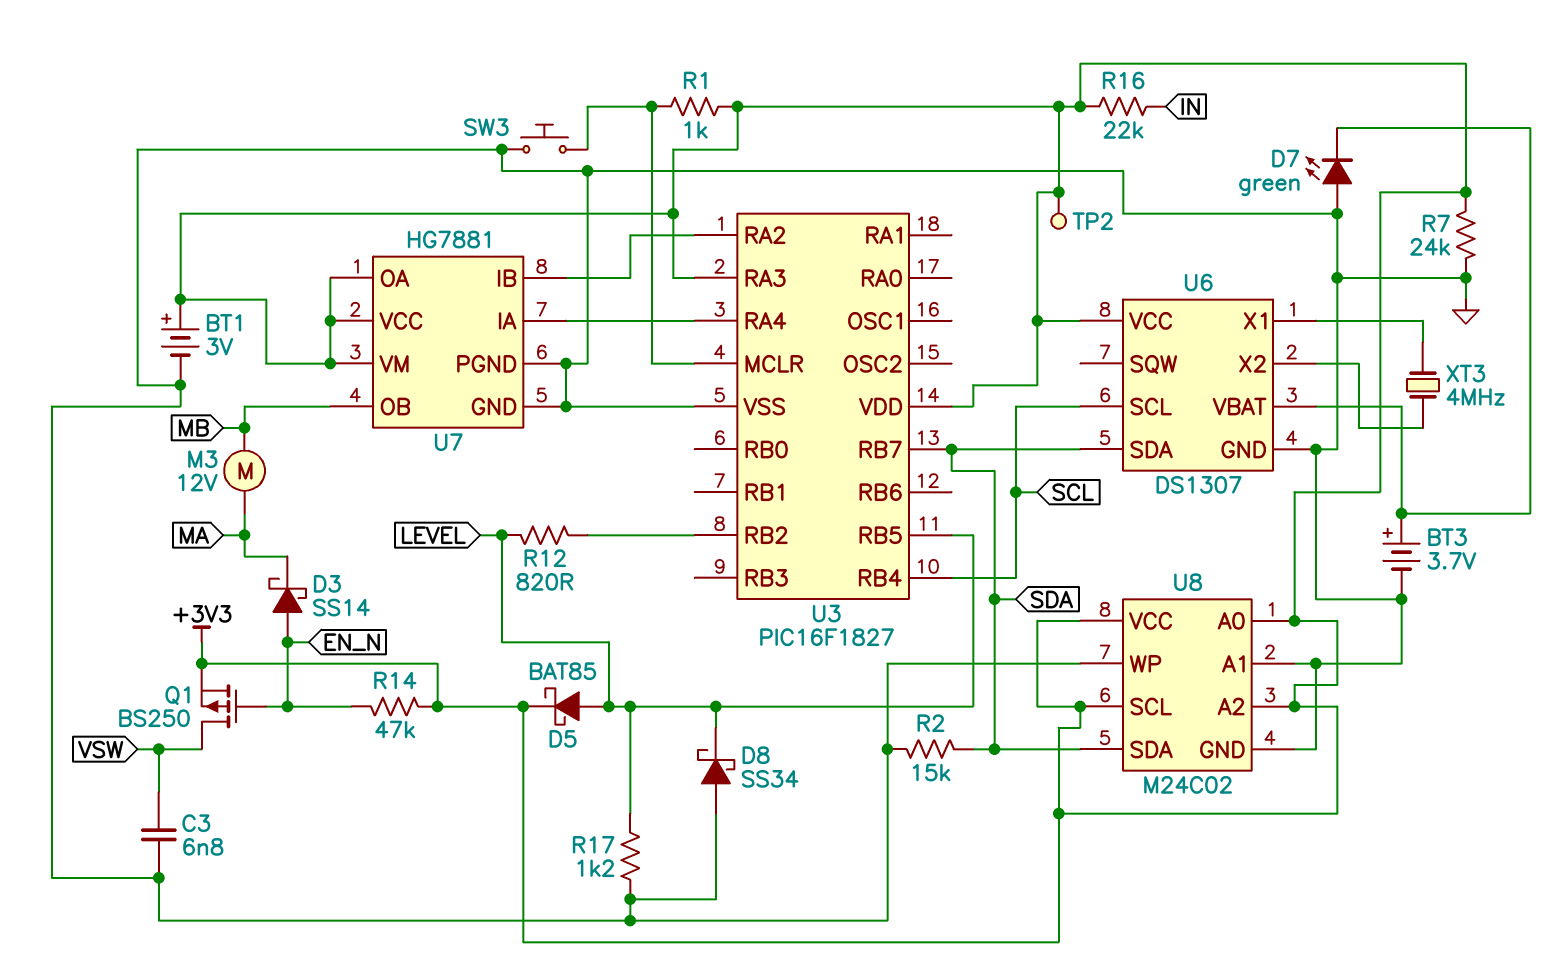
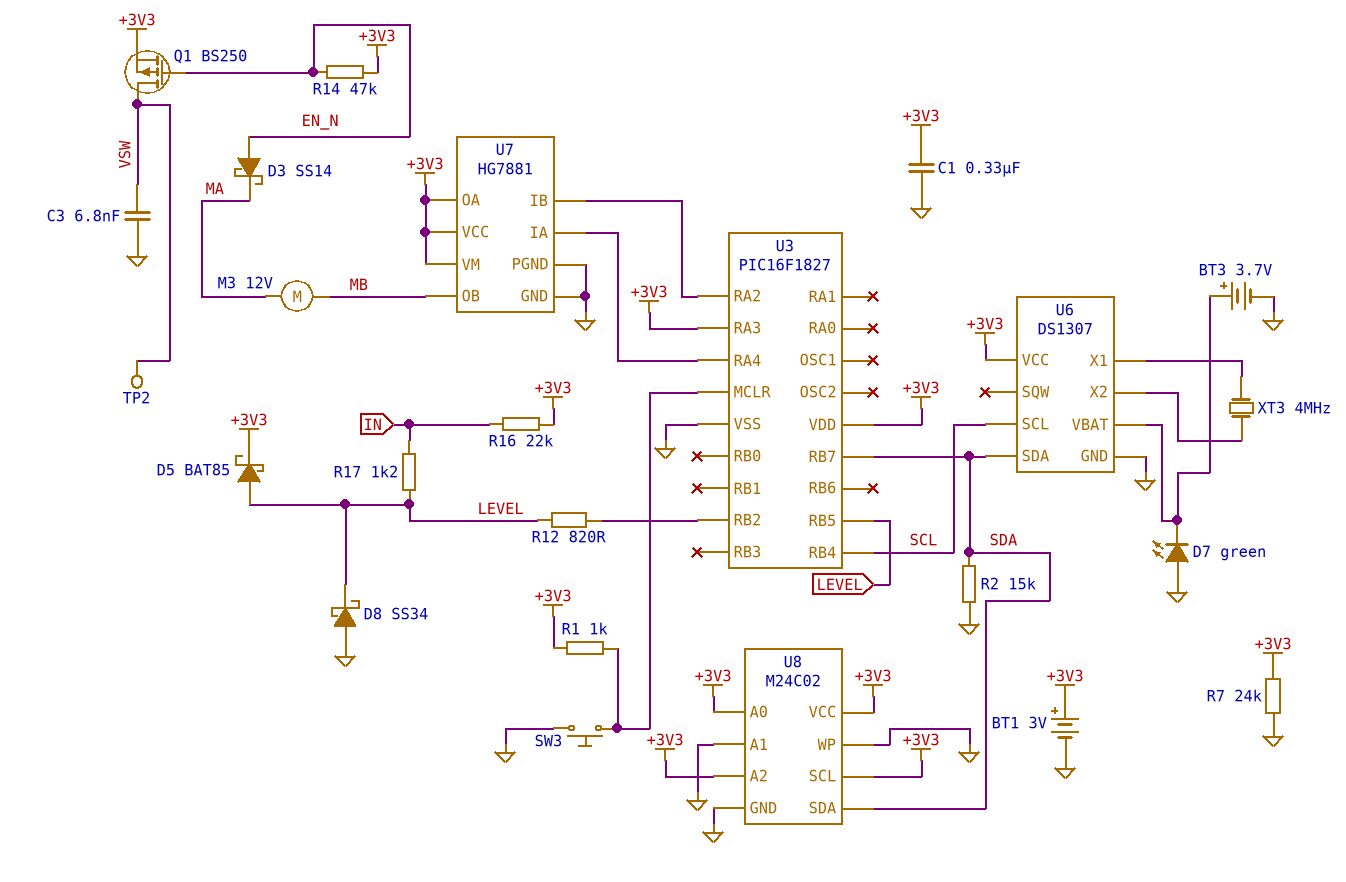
C1: none -> 330nF (+3V3, GND)
R17: 1.2k (GND, LEVEL) -> 1.2k (IN, LEVEL)
TP2: test point (+3V3) -> test point (VSW)

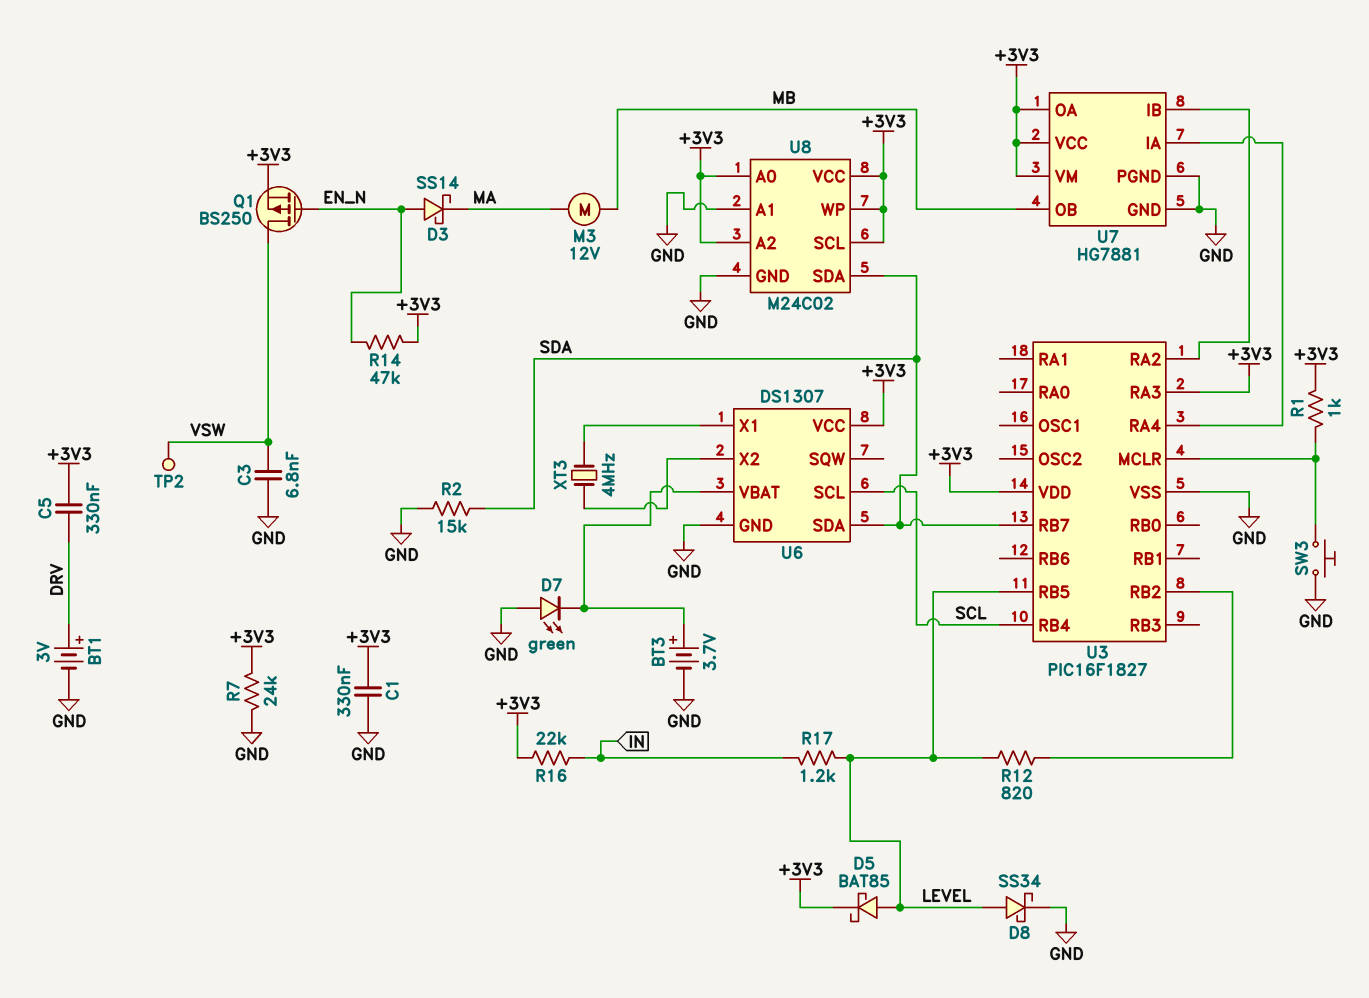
BT1: 3V (plus +3V3, minus GND) -> 3V (plus DRV, minus GND)
C5: none -> 330nF (+3V3, DRV)
D8: schottky SS34 (A GND, K LEVEL) -> schottky SS34 (A LEVEL, K GND)
U8 pin WP: GND -> +3V3

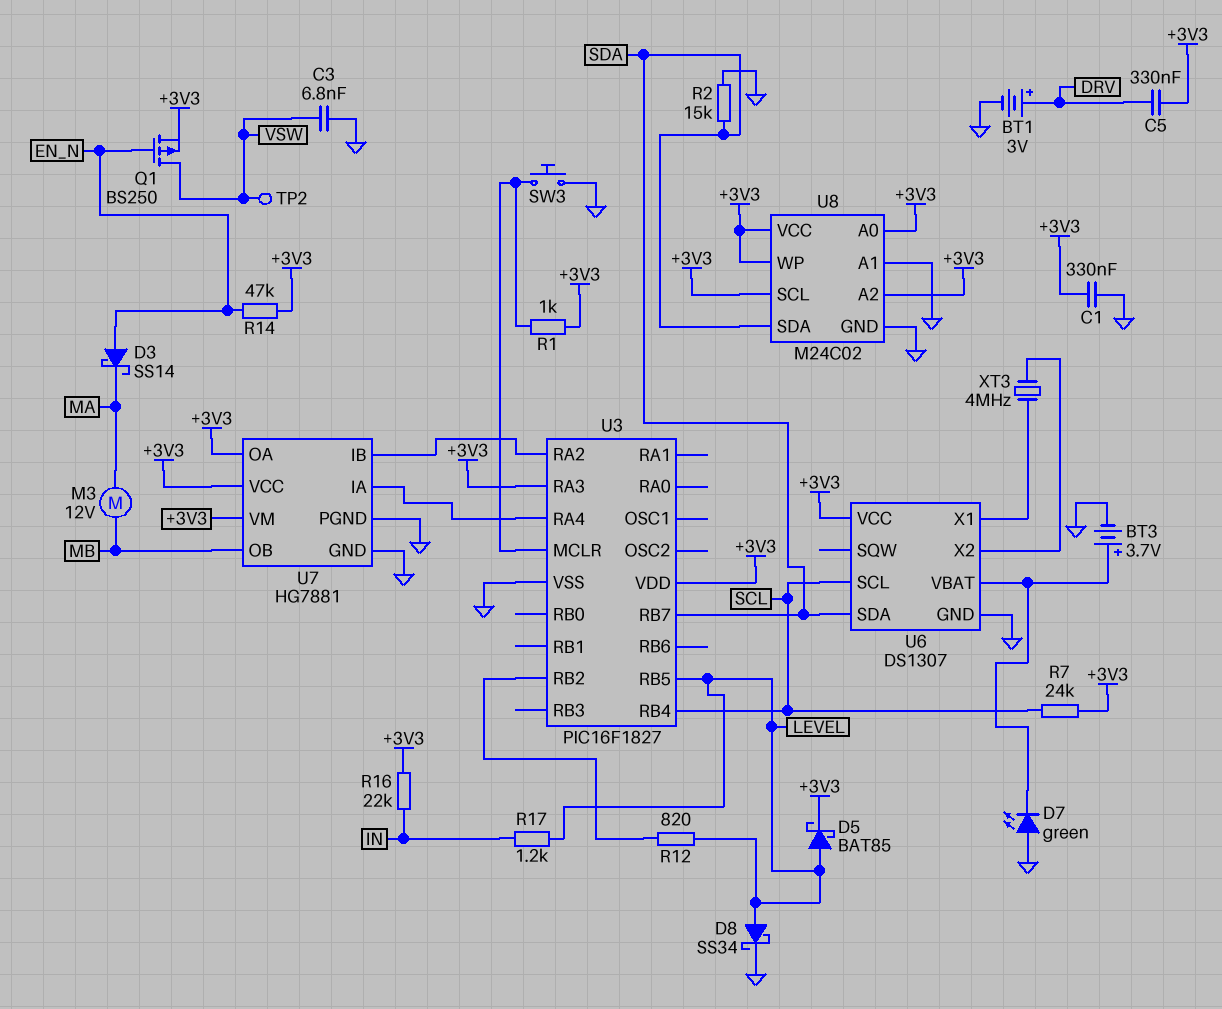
R7: 24k (+3V3, GND) -> 24k (+3V3, SCL)

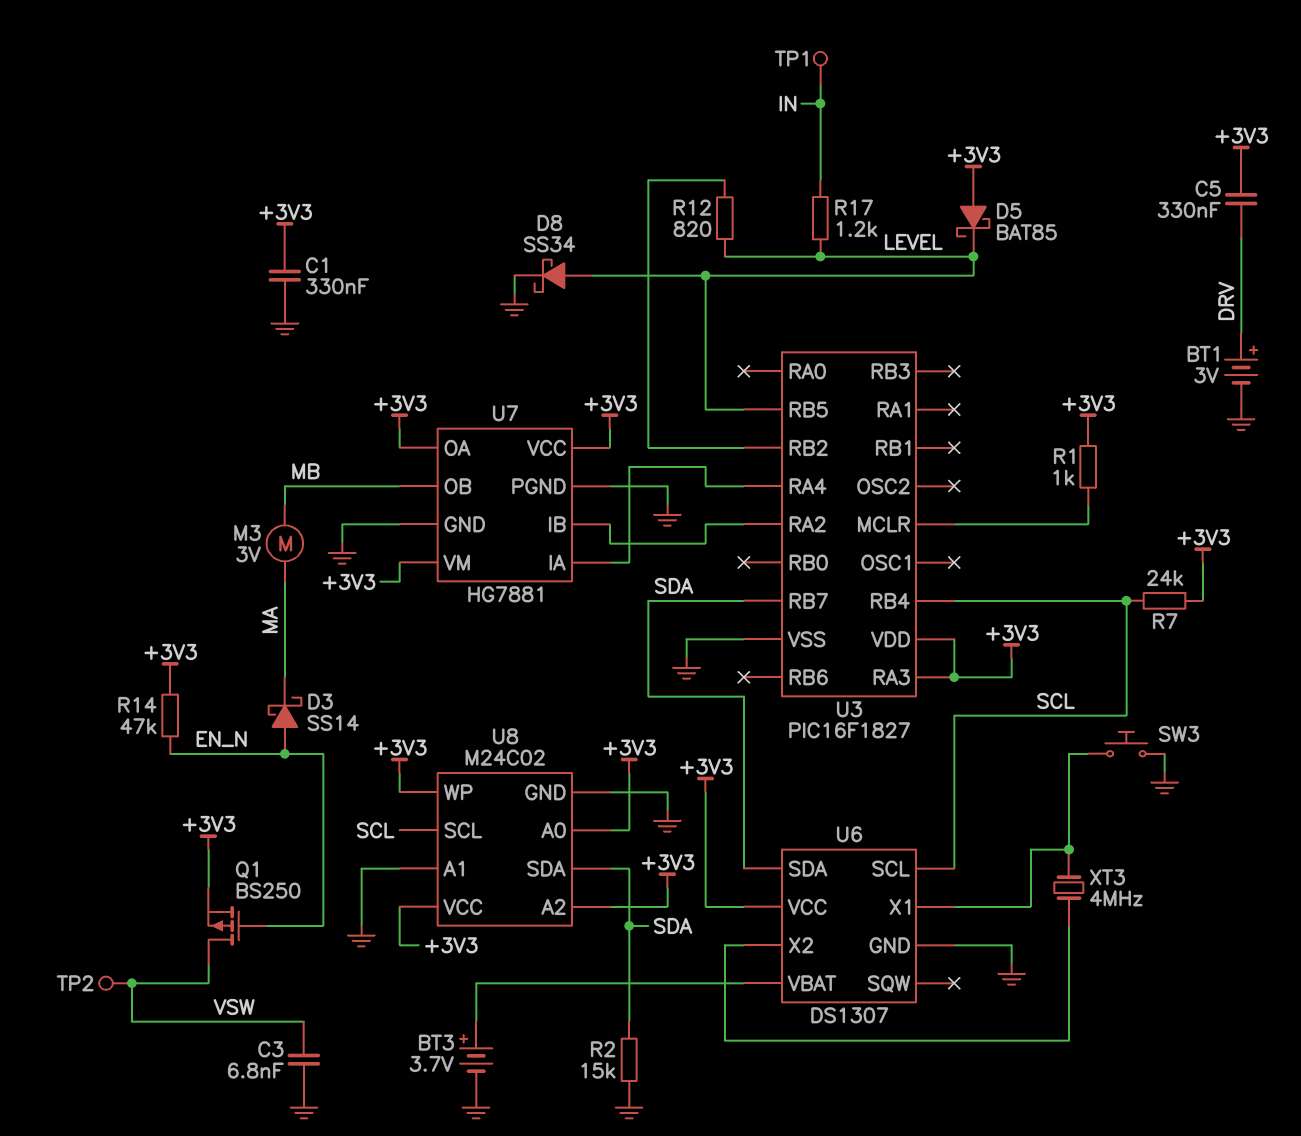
D5: schottky BAT85 (A LEVEL, K +3V3) -> schottky BAT85 (A +3V3, K LEVEL)
D7: LED green (A GND, K U6/VBAT) -> none
M3: motor 12V (MA, MB) -> motor 3V (MA, MB)
R16: 22k (+3V3, IN) -> none
SW3: button (GND, U3/MCLR) -> button (GND, U6/X1)
TP1: none -> test point (IN)
U8 pin SCL: +3V3 -> SCL

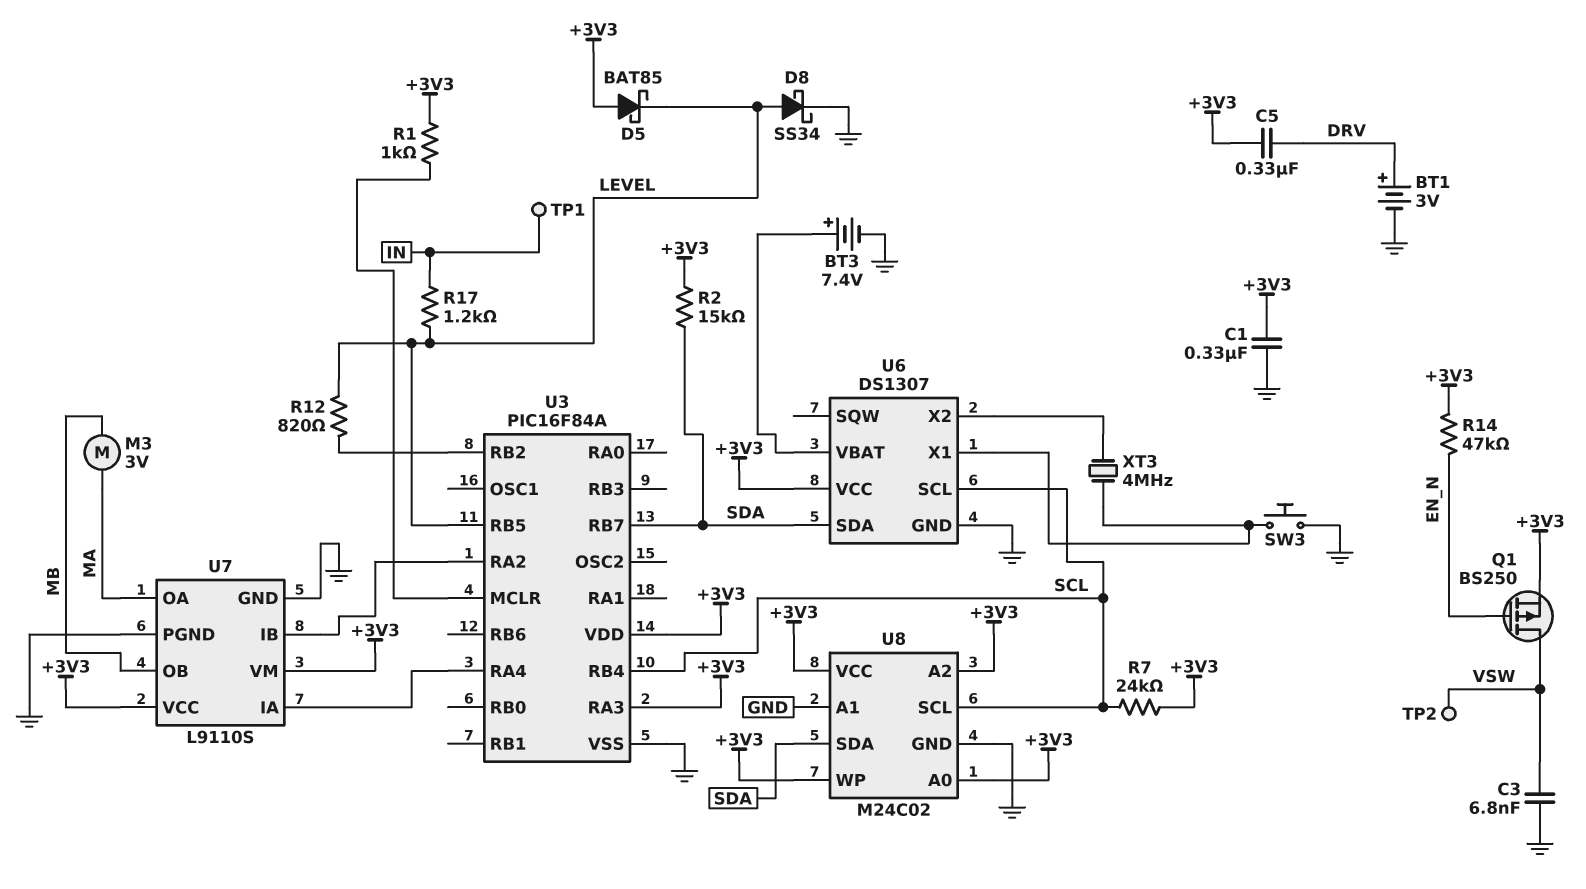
BT3: 3.7V (plus U6/VBAT, minus GND) -> 7.4V (plus U6/VBAT, minus GND)
D3: schottky SS14 (A EN_N, K MA) -> none
R2: 15k (GND, SDA) -> 15k (+3V3, SDA)
U3: PIC16F1827 -> PIC16F84A
U7: HG7881 -> L9110S
U7 pin OA: +3V3 -> MA

